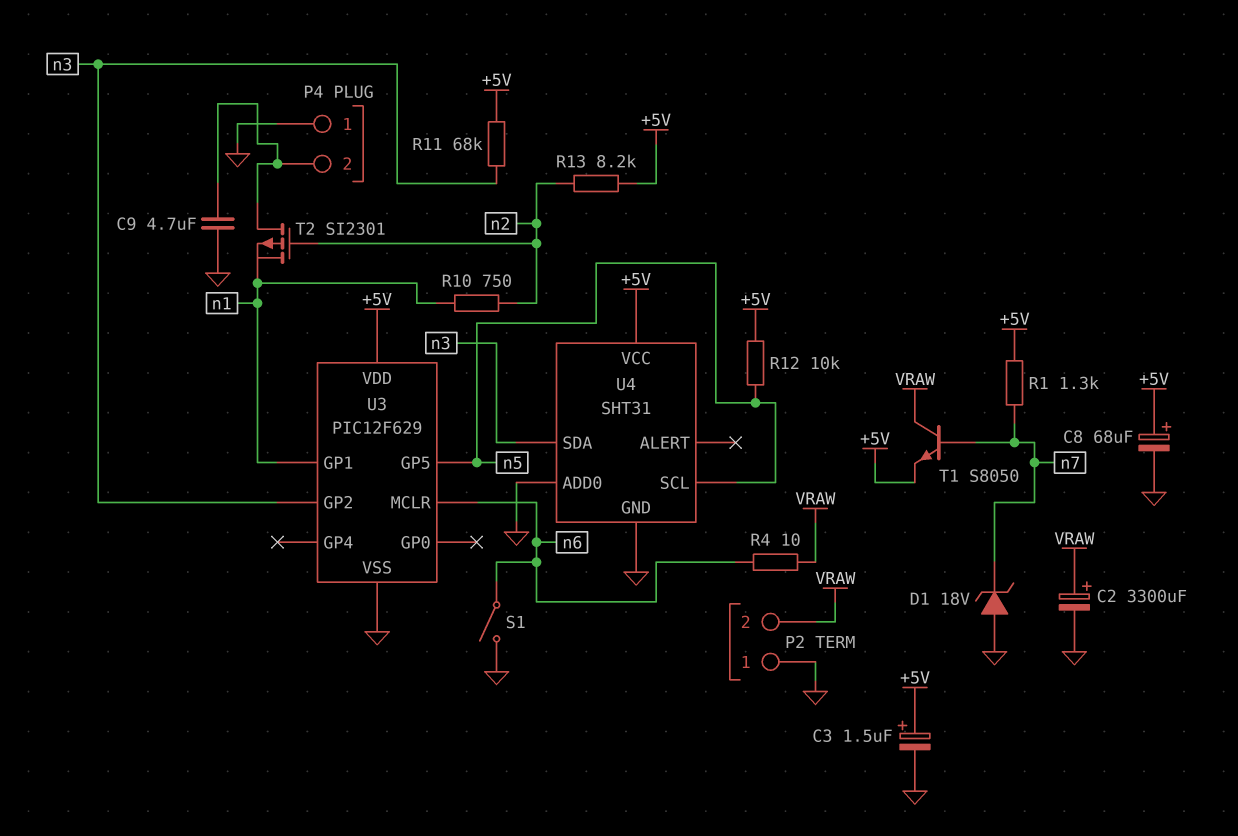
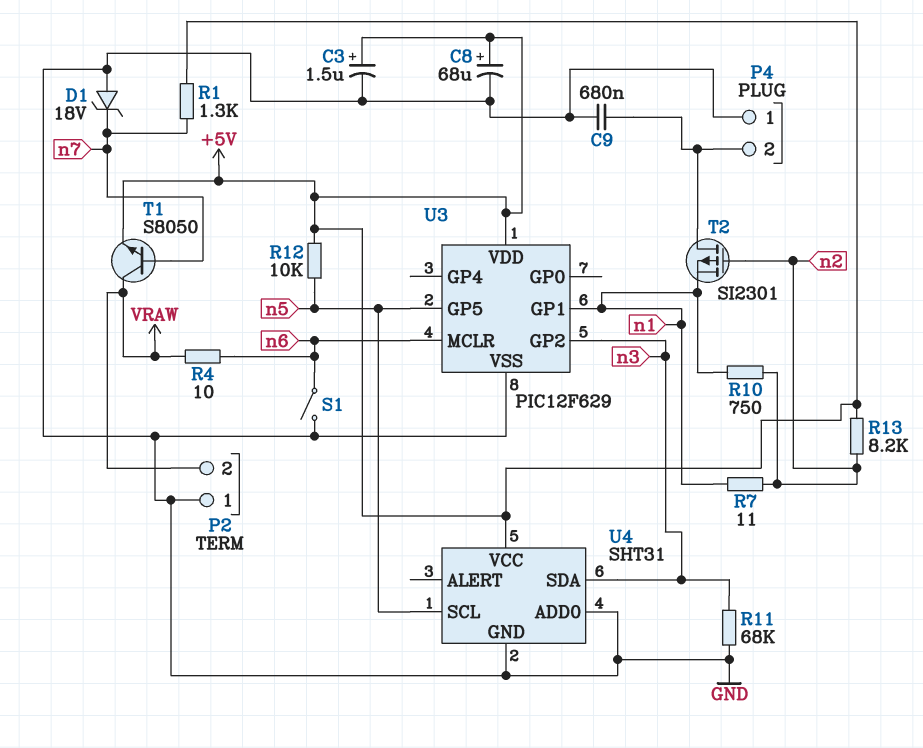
C2: 3300uF (plus VRAW, minus GND) -> none
C9: 4.7uF (GND, P4/2) -> 680nF (GND, P4/2)
R7: none -> 11 (n1, n2)
R11: 68k (+5V, n3) -> 68k (GND, n3)

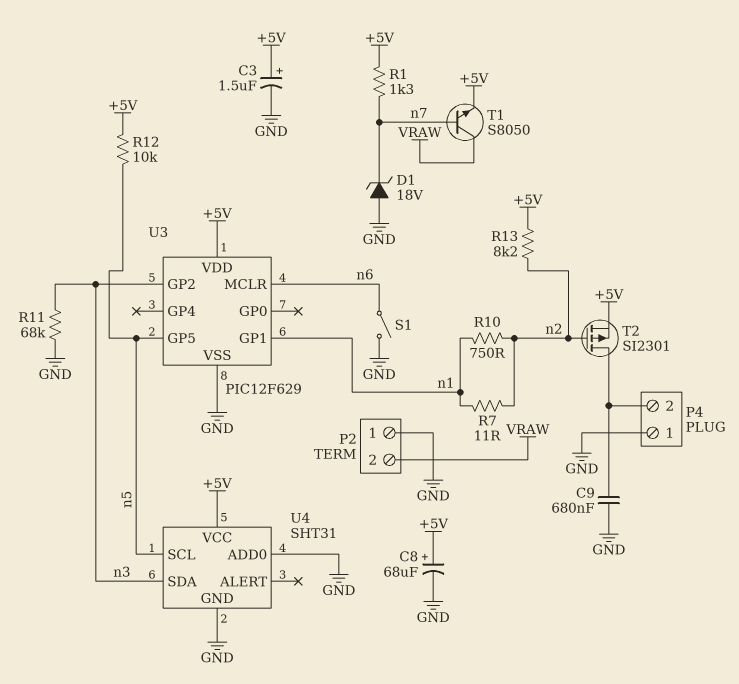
R4: 10 (VRAW, n6) -> none
T2: PMOS SI2301 (G n2, D P4/2, S n1) -> PMOS SI2301 (G n2, D P4/2, S +5V)

